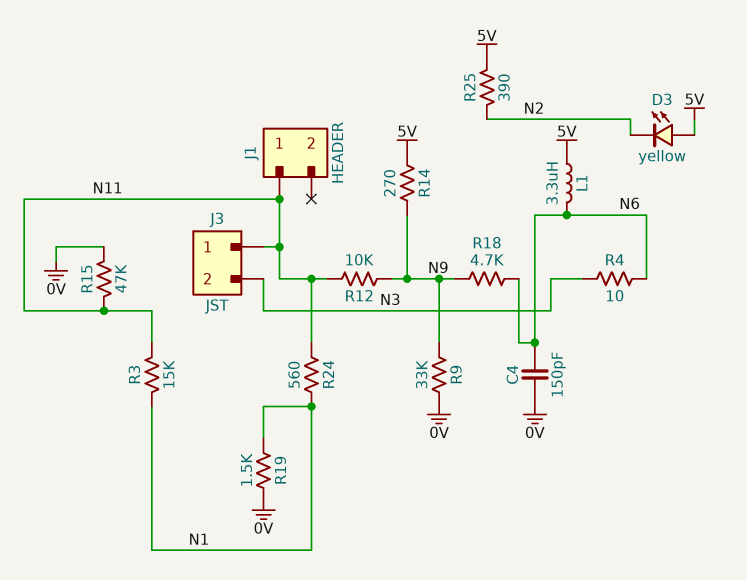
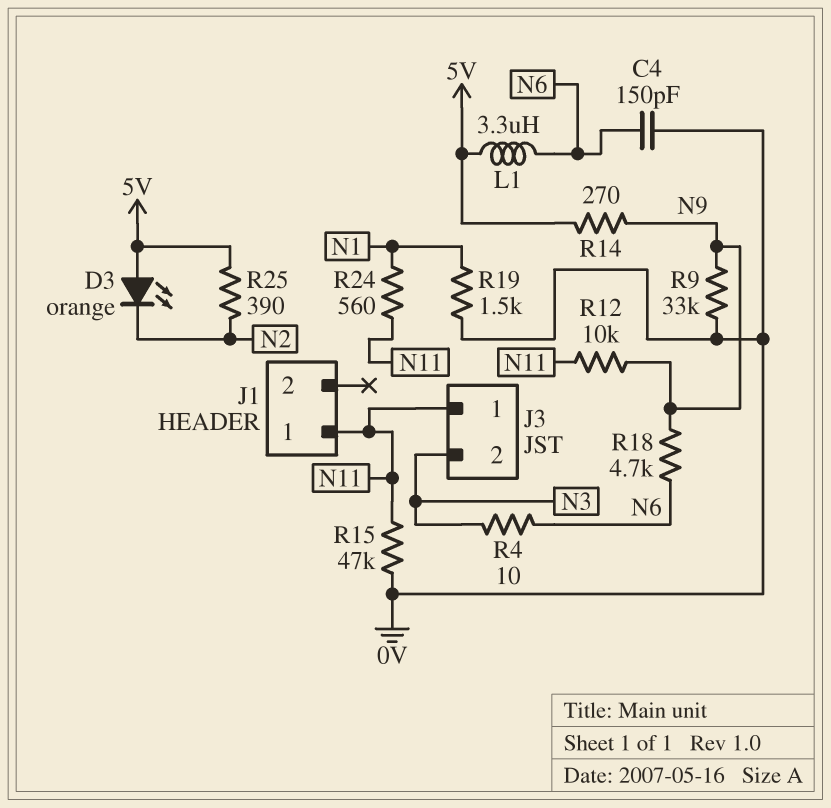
D3: LED yellow (A 5V, K N2) -> LED orange (A 5V, K N2)
R3: 15k (N1, N11) -> none

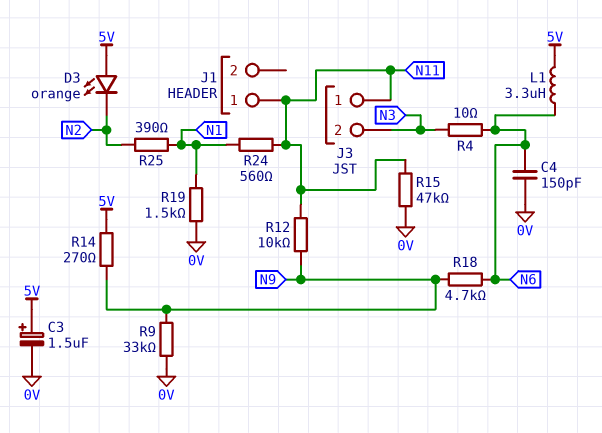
C3: none -> 1.5uF (plus 5V, minus 0V)
R25: 390 (5V, N2) -> 390 (N1, N2)

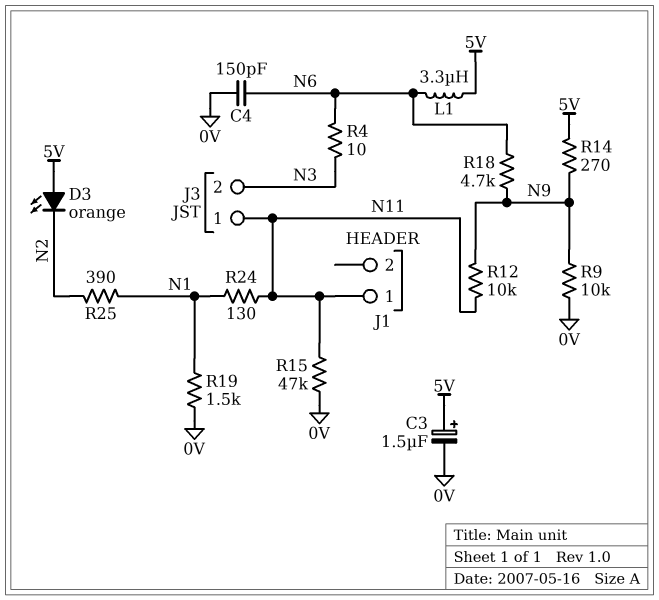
R9: 33k (0V, N9) -> 10k (0V, N9)
R24: 560 (N1, N11) -> 130 (N1, N11)

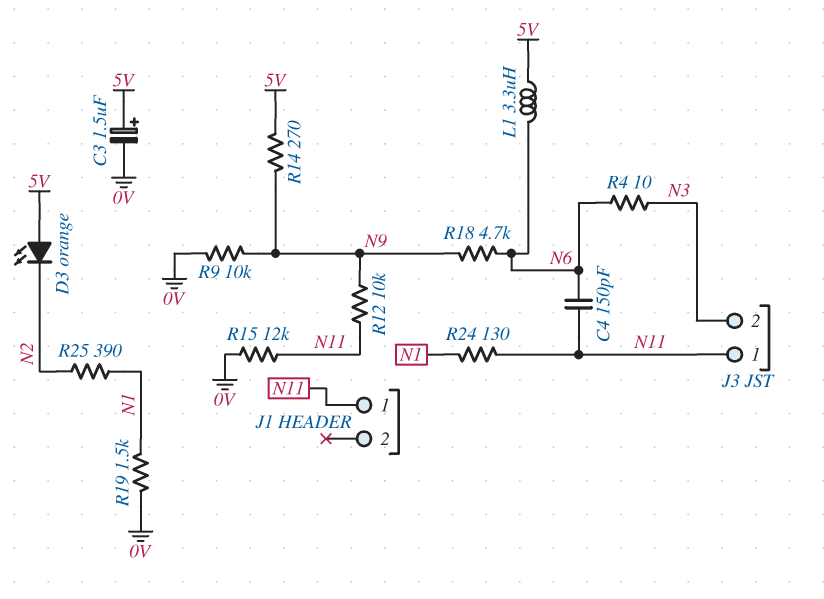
C4: 150pF (0V, N6) -> 150pF (N6, N11)
R15: 47k (0V, N11) -> 12k (0V, N11)

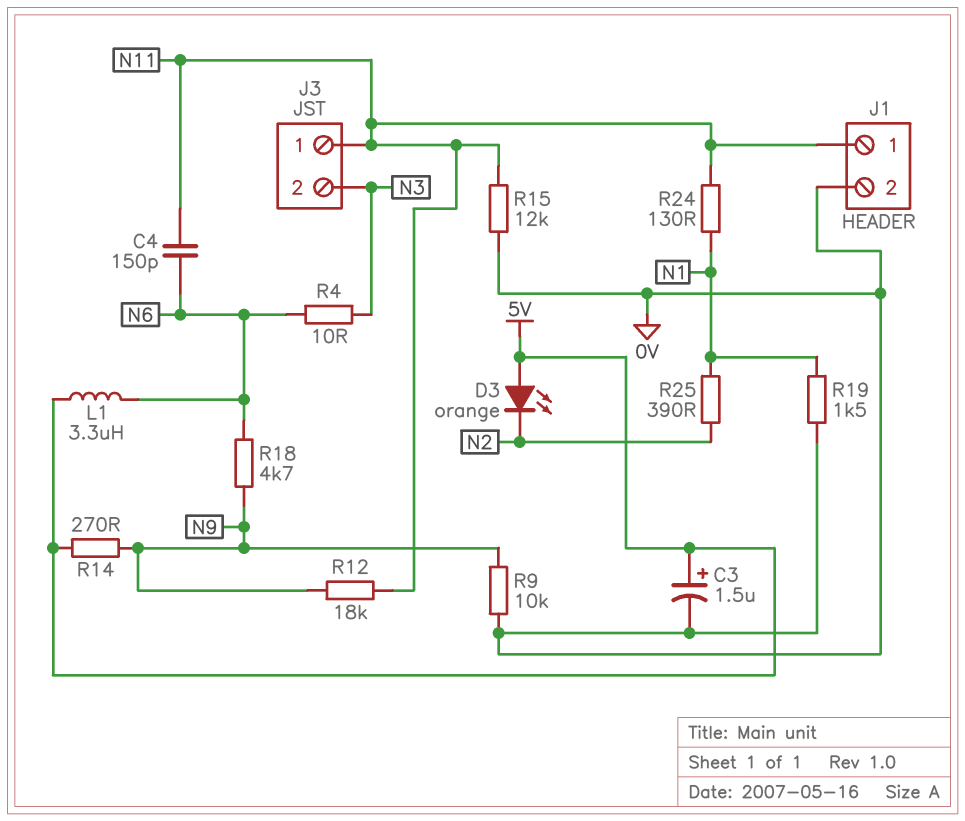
J1 pin 2: none -> 0V
R12: 10k (N9, N11) -> 18k (N9, N11)

